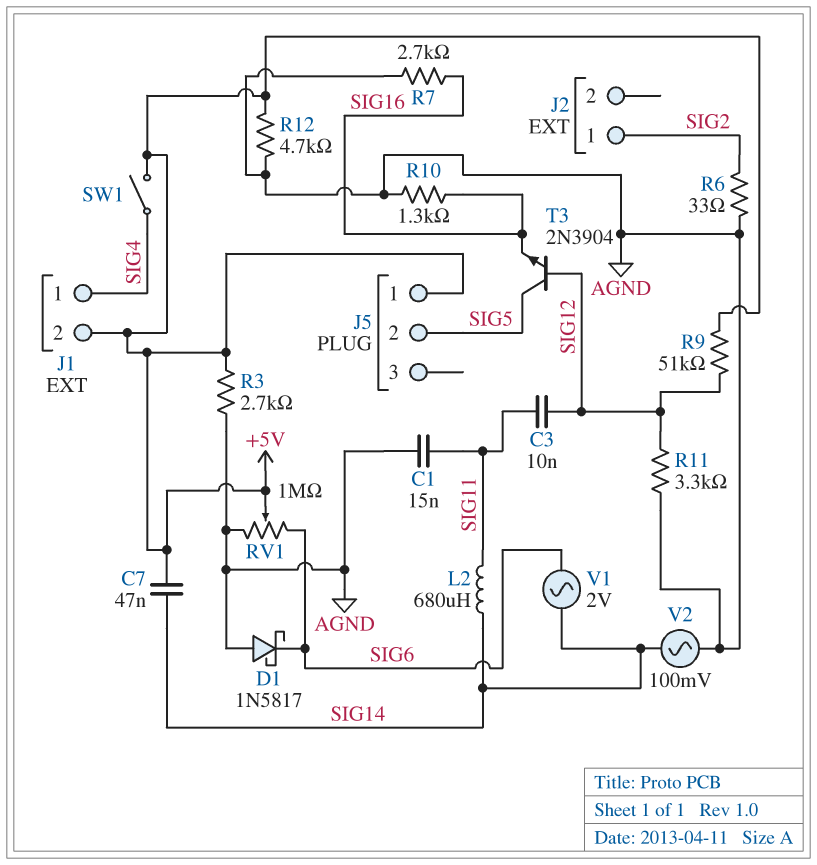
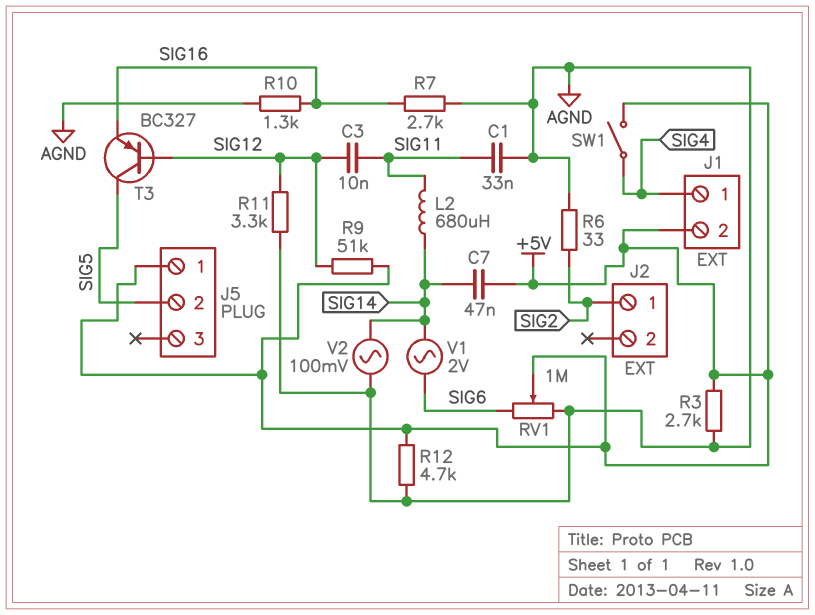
C1: 15nF (AGND, SIG11) -> 33nF (AGND, SIG11)
D1: schottky 1N5817 (A AGND, K SIG6) -> none
T3: NPN 2N3904 (B SIG12, C SIG5, E SIG16) -> PNP BC327 (B SIG12, C SIG5, E SIG16)

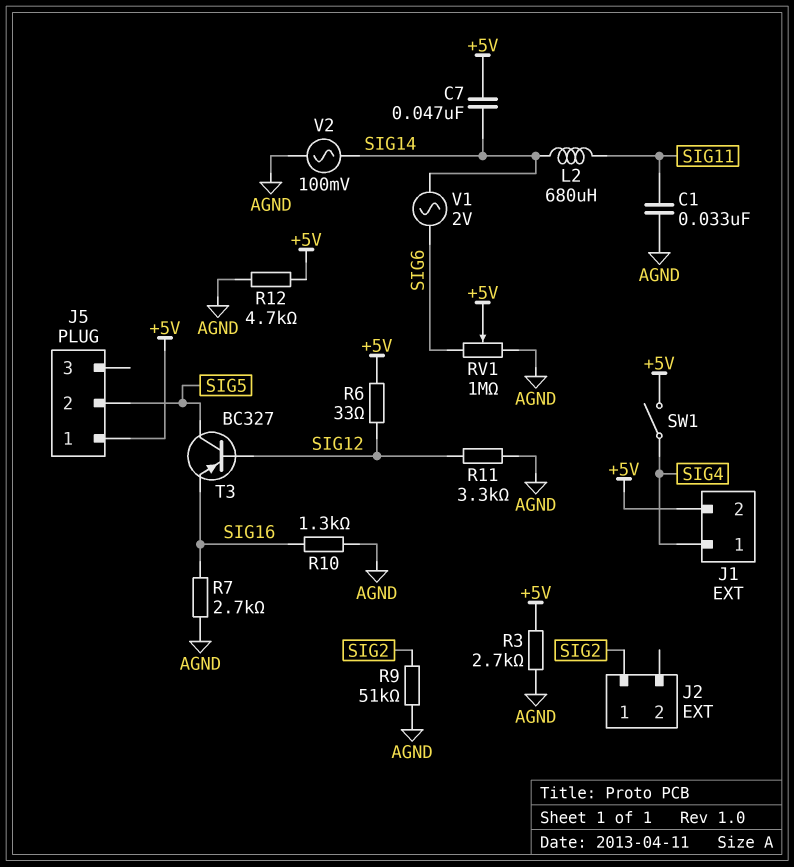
C3: 10nF (SIG11, SIG12) -> none
R6: 33 (AGND, SIG2) -> 33 (+5V, SIG12)
R9: 51k (+5V, SIG12) -> 51k (AGND, SIG2)

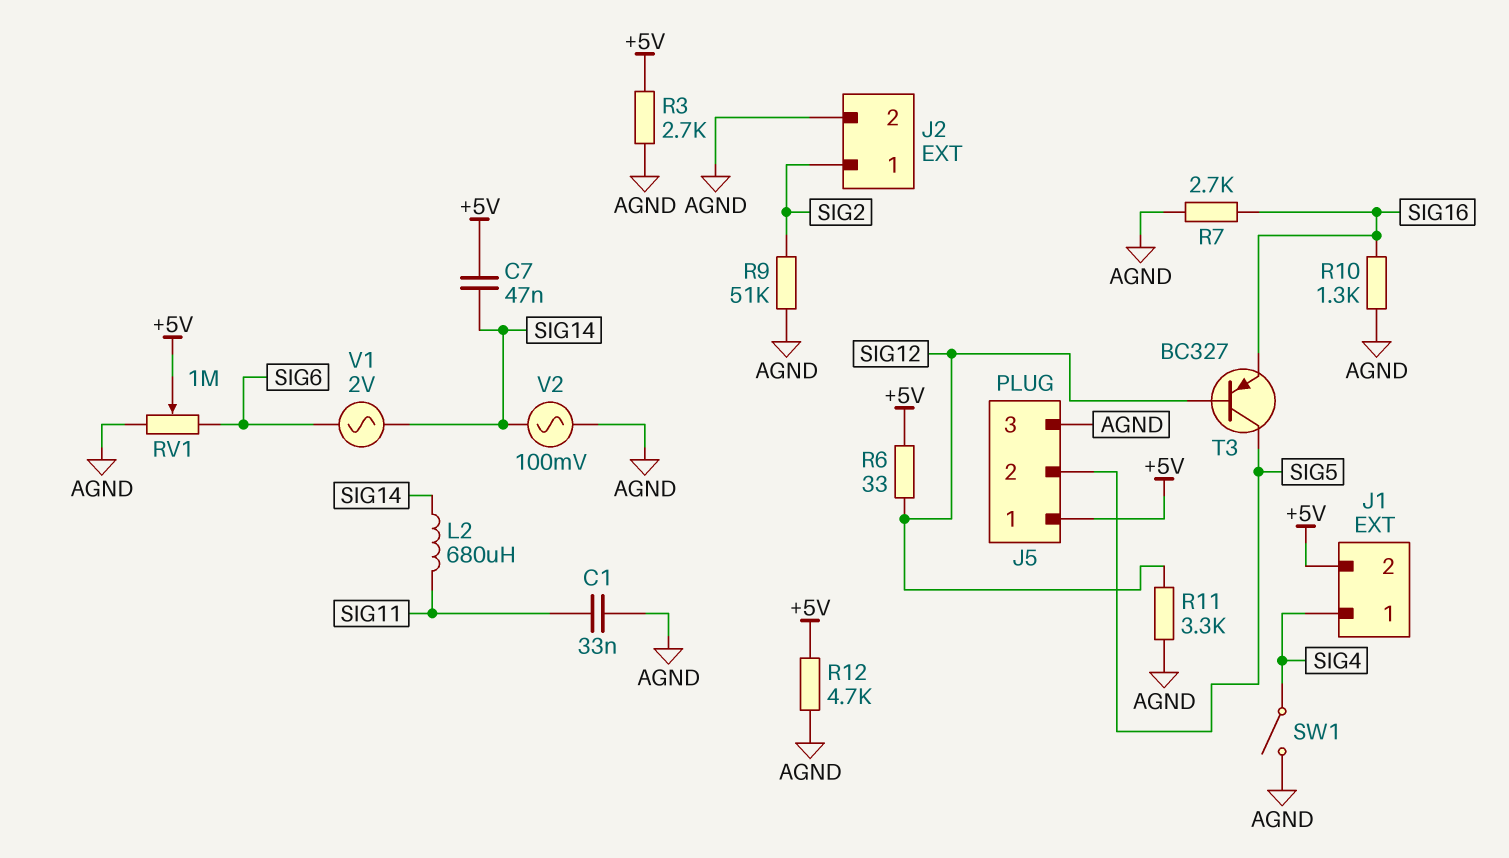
J2 pin 2: none -> AGND
J5 pin 3: none -> AGND
SW1: switch (+5V, SIG4) -> switch (AGND, SIG4)

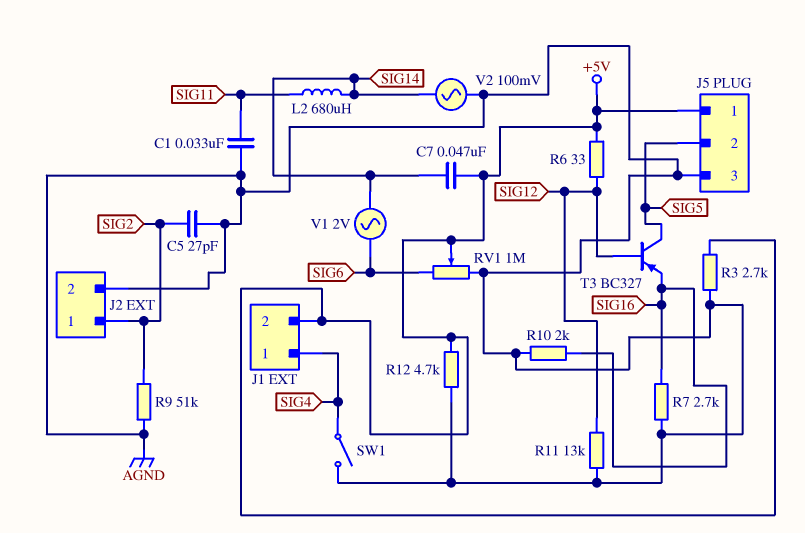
C5: none -> 27pF (AGND, SIG2)
R10: 1.3k (AGND, SIG16) -> 2k (AGND, SIG16)
R11: 3.3k (AGND, SIG12) -> 13k (AGND, SIG12)

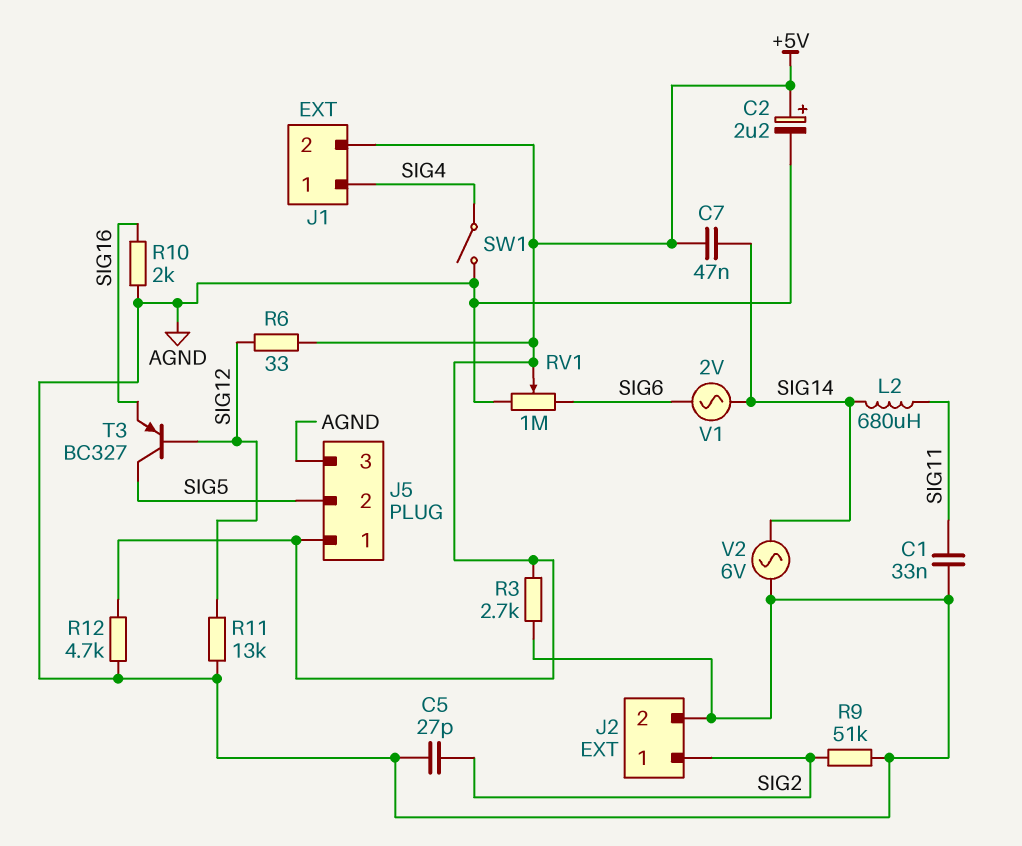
C2: none -> 2.2uF (plus +5V, minus AGND)
R7: 2.7k (AGND, SIG16) -> none
V2: AC 100mV (AGND, SIG14) -> AC 6V (AGND, SIG14)

